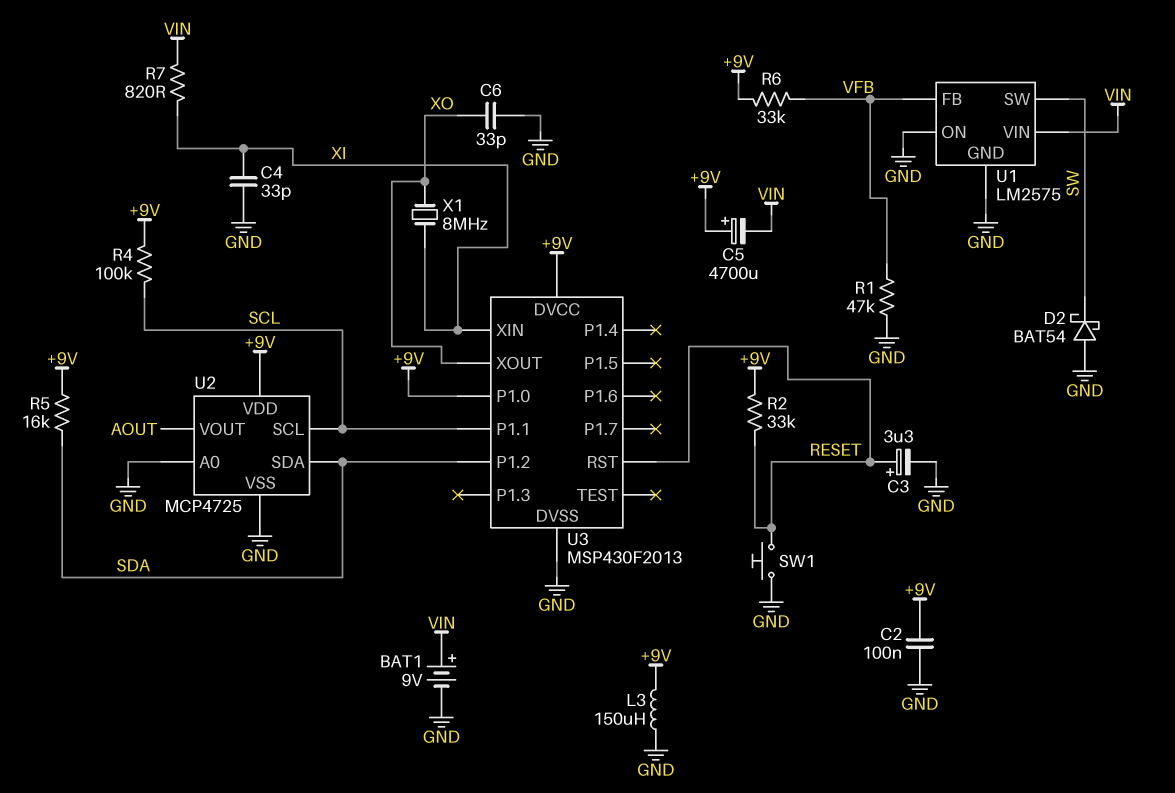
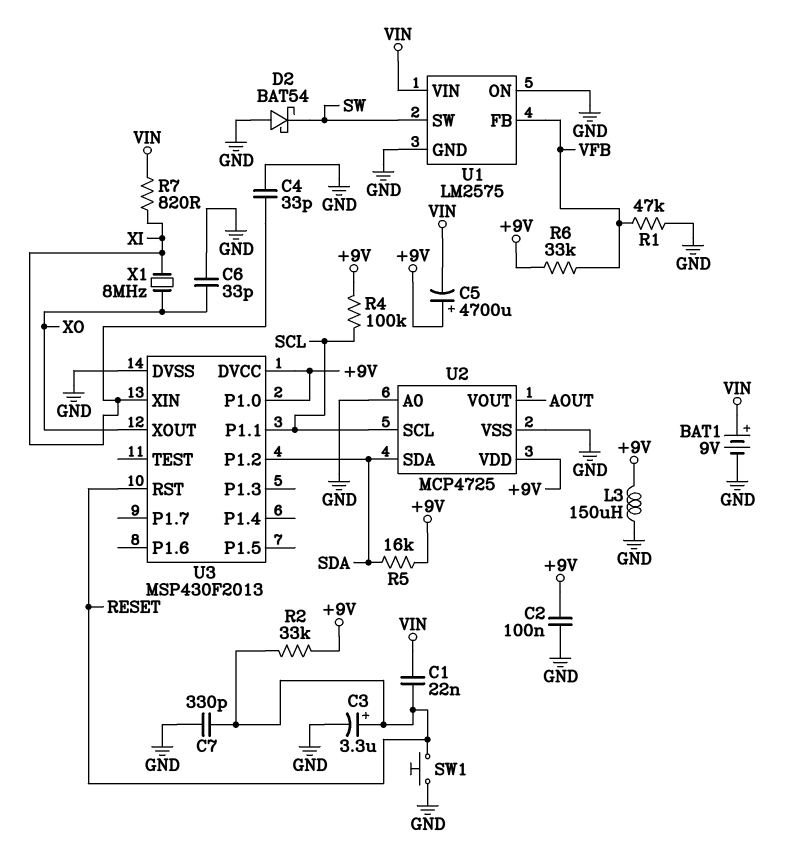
C1: none -> 22nF (RESET, VIN)
C7: none -> 330pF (GND, RESET)

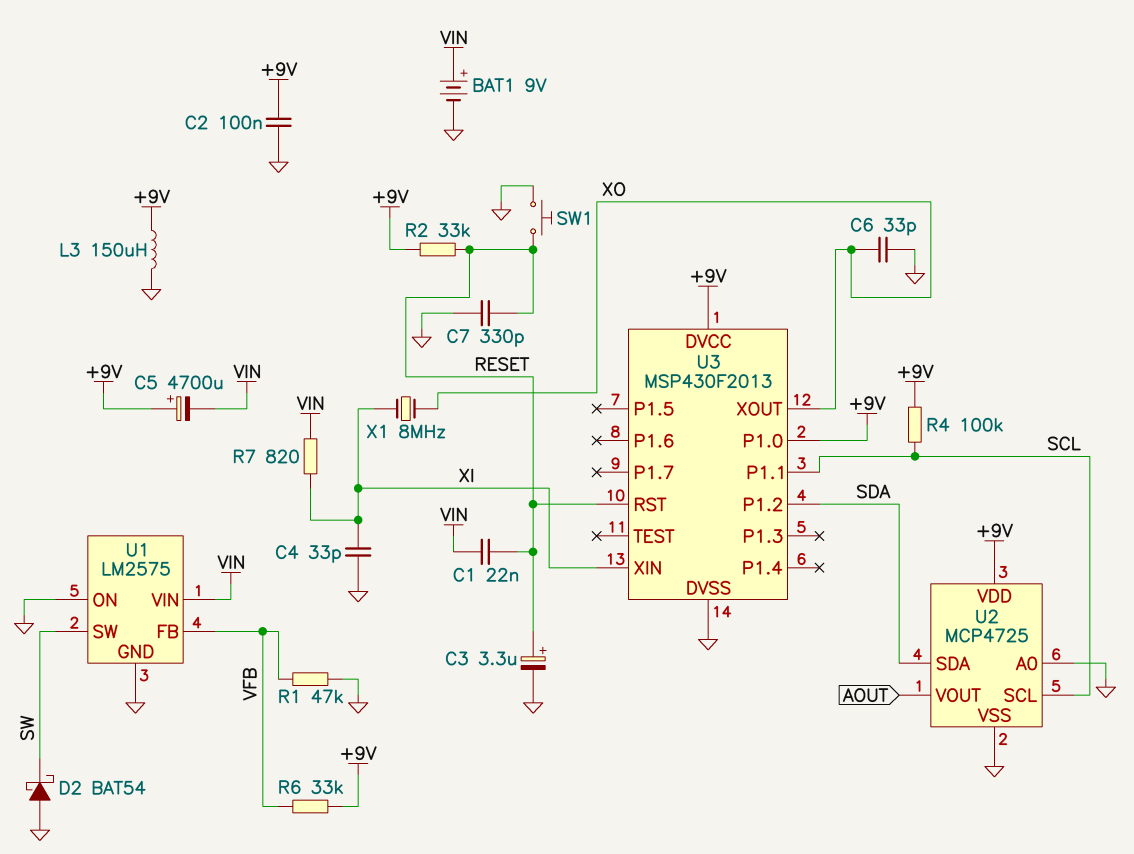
R5: 16k (+9V, SDA) -> none

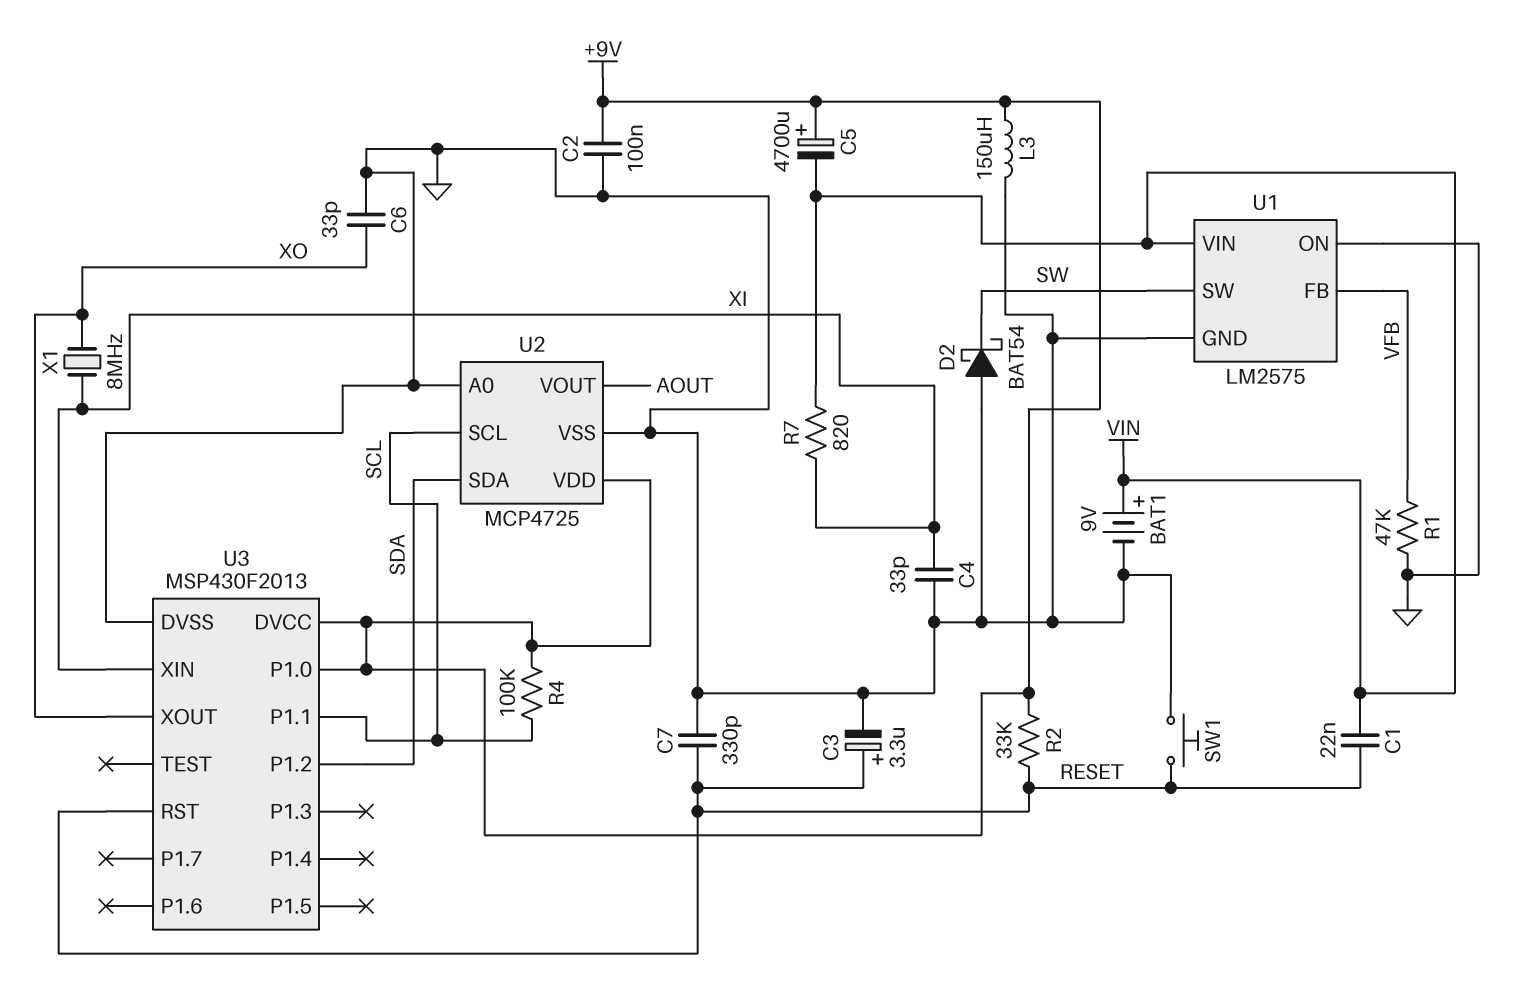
R6: 33k (+9V, VFB) -> none

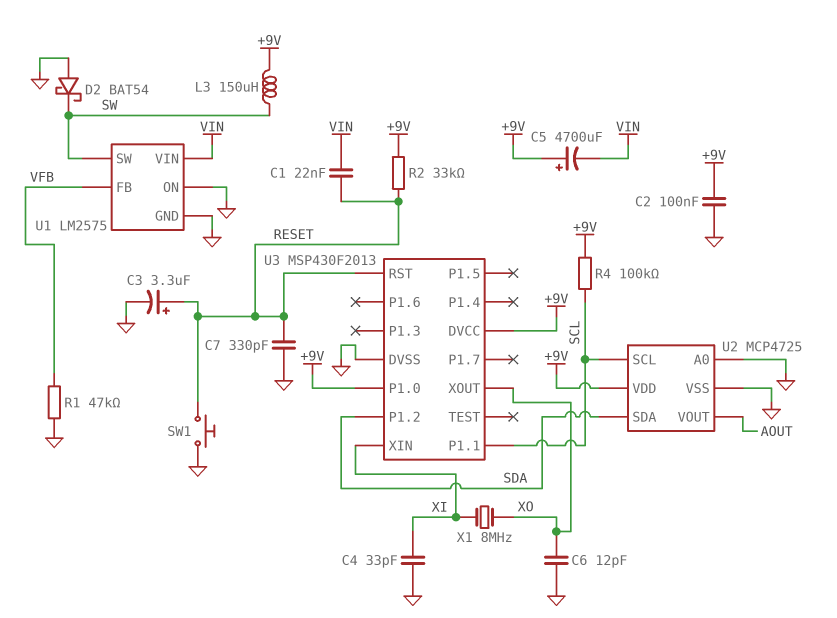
BAT1: 9V (plus VIN, minus GND) -> none
C6: 33pF (GND, XO) -> 12pF (GND, XO)
L3: 150uH (+9V, GND) -> 150uH (+9V, SW)
R7: 820 (VIN, XI) -> none

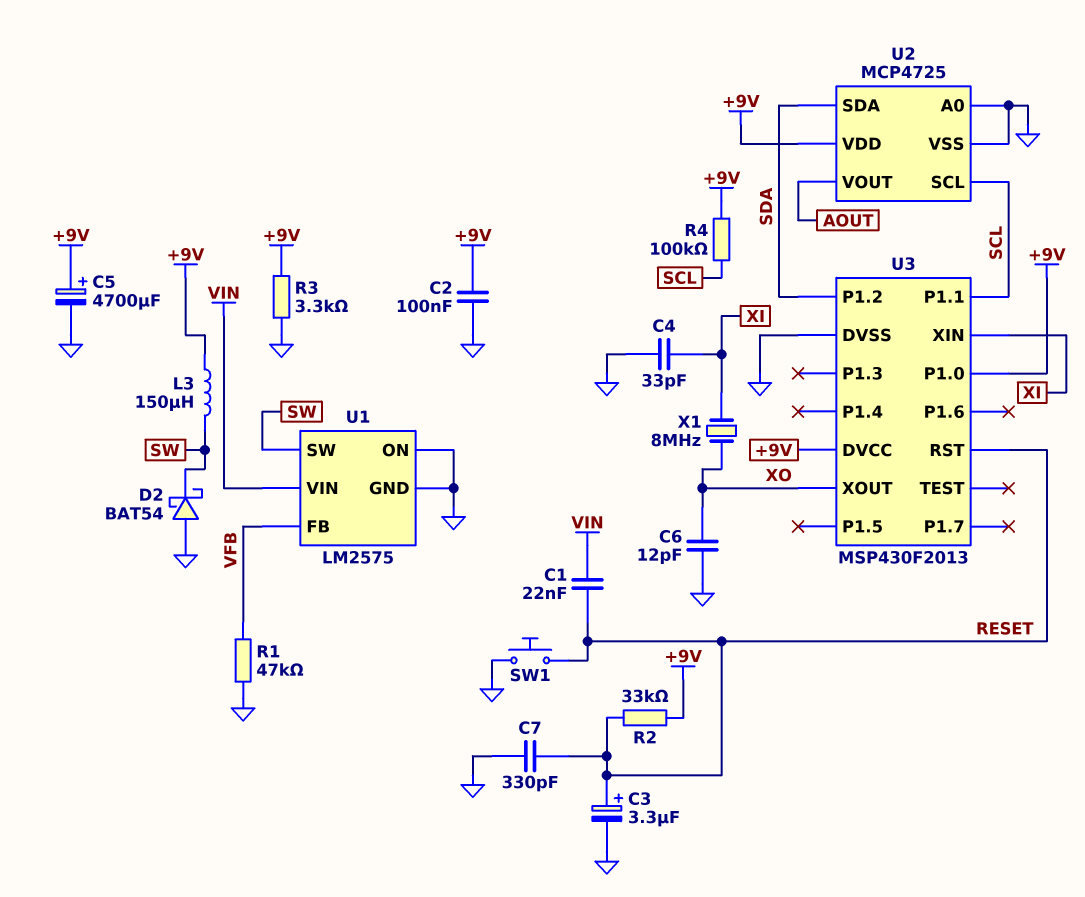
C5: 4700uF (plus +9V, minus VIN) -> 4700uF (plus +9V, minus GND)
R3: none -> 3.3k (+9V, GND)

